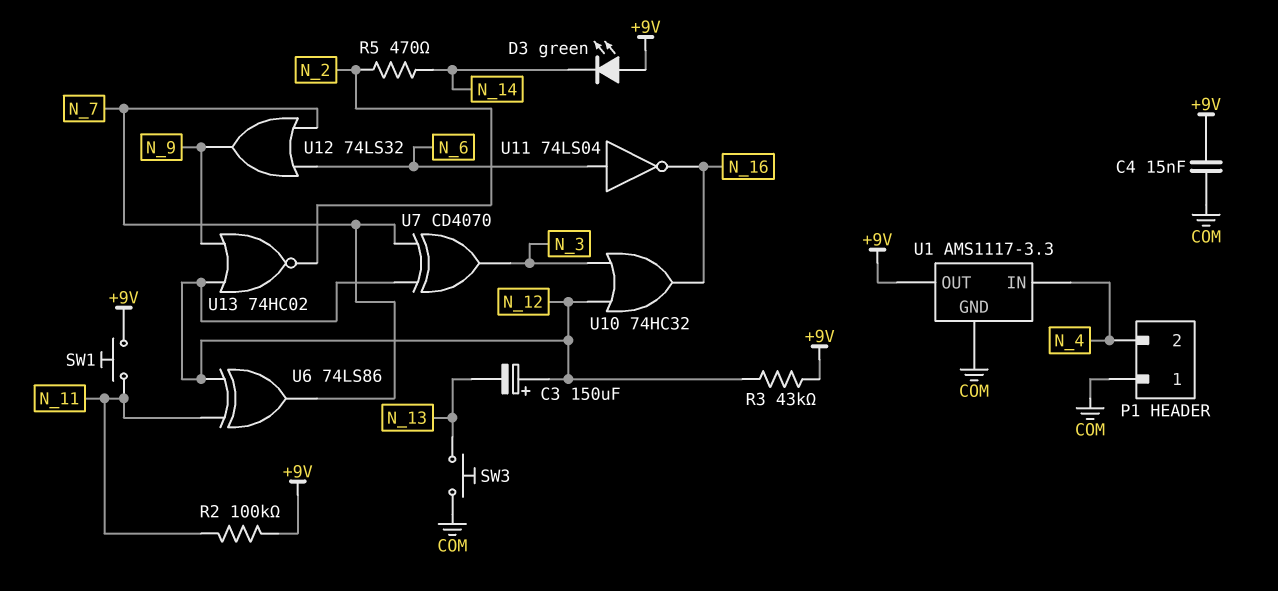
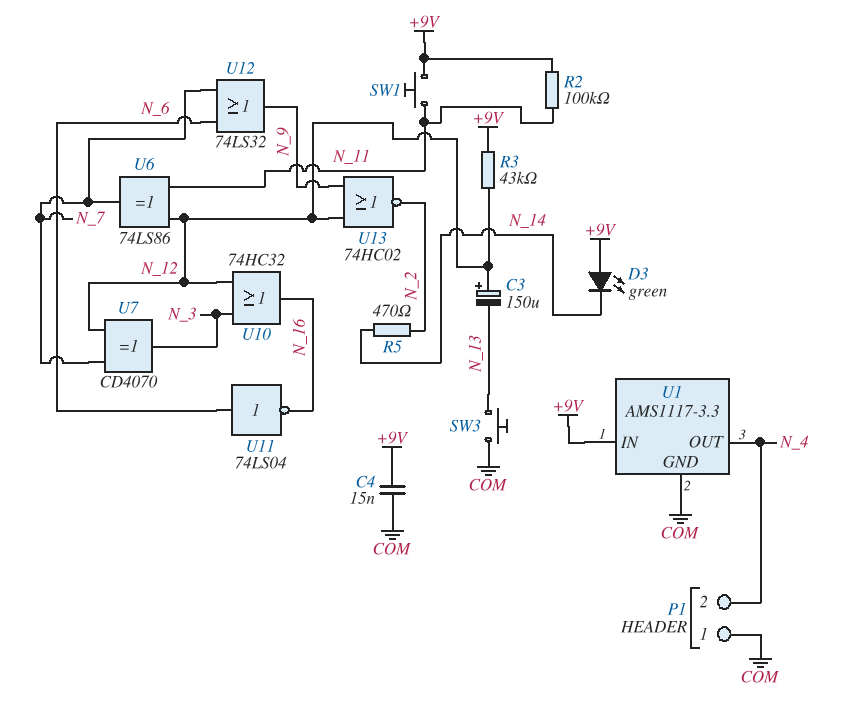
U1 pin IN: N_4 -> +9V
U1 pin OUT: +9V -> N_4

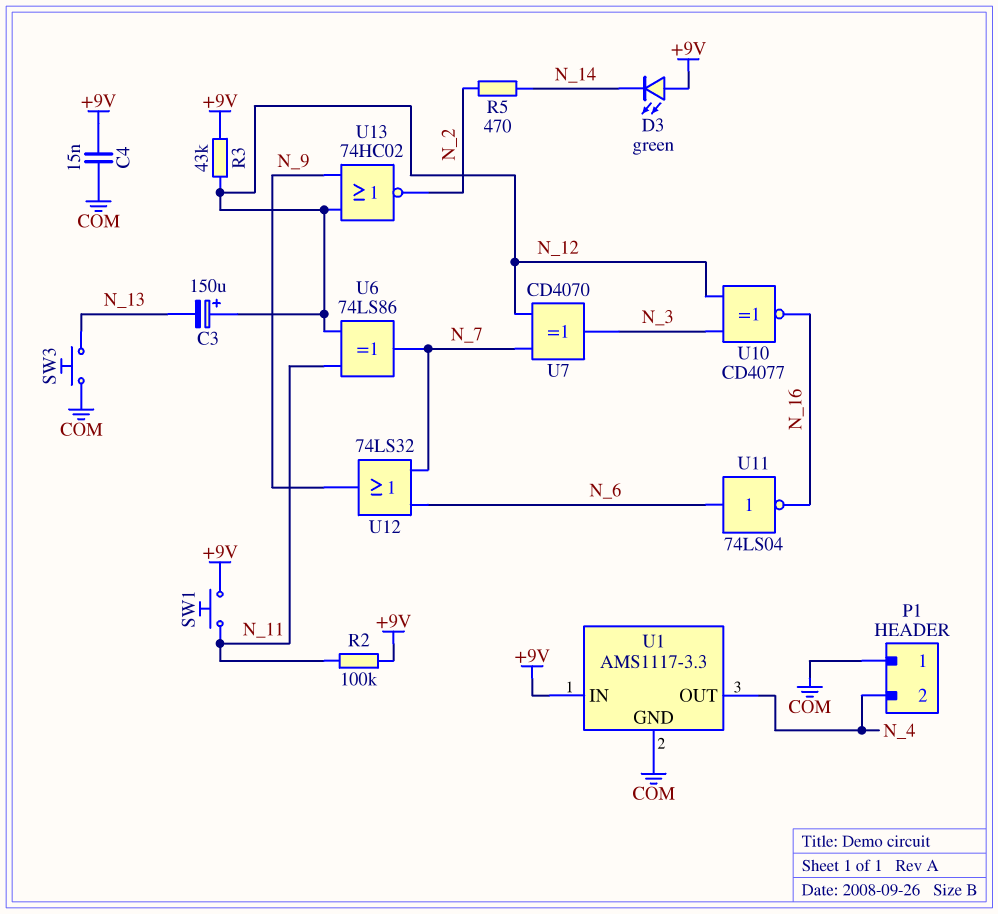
U10: OR 74HC32 (in N_3, in N_12, out N_16) -> XNOR CD4077 (in N_3, in N_12, out N_16)

